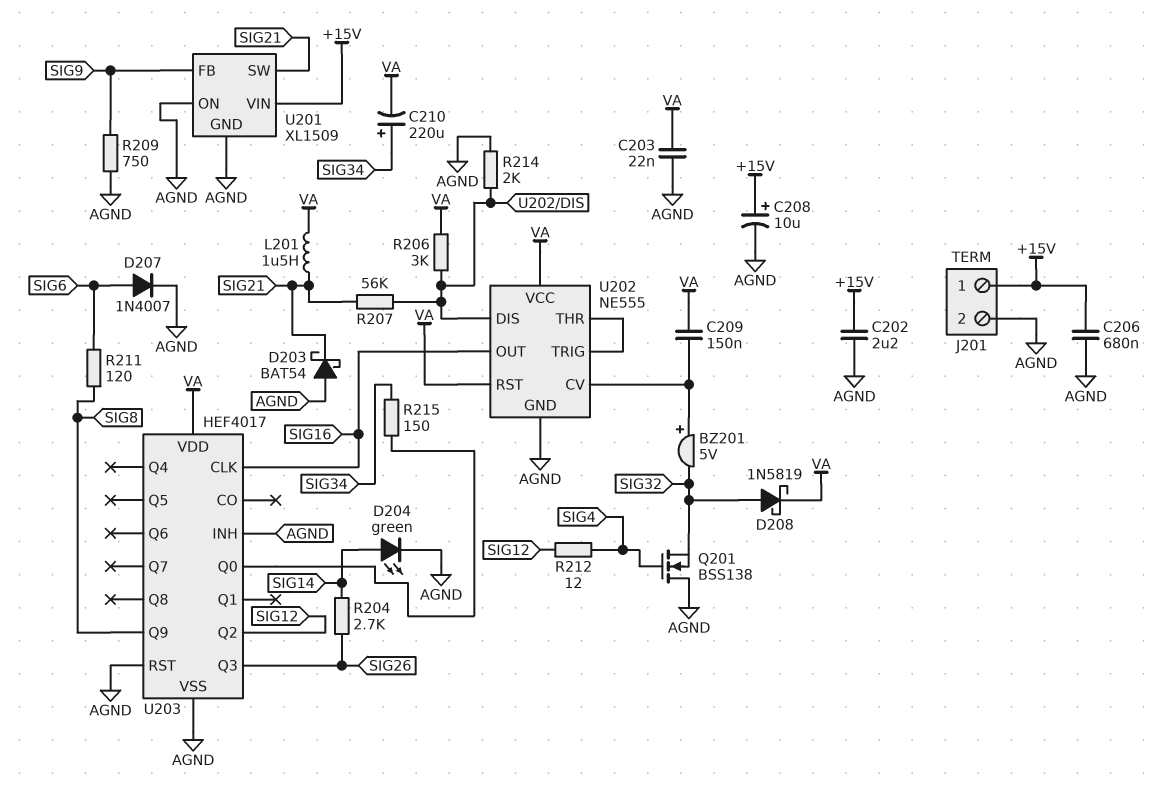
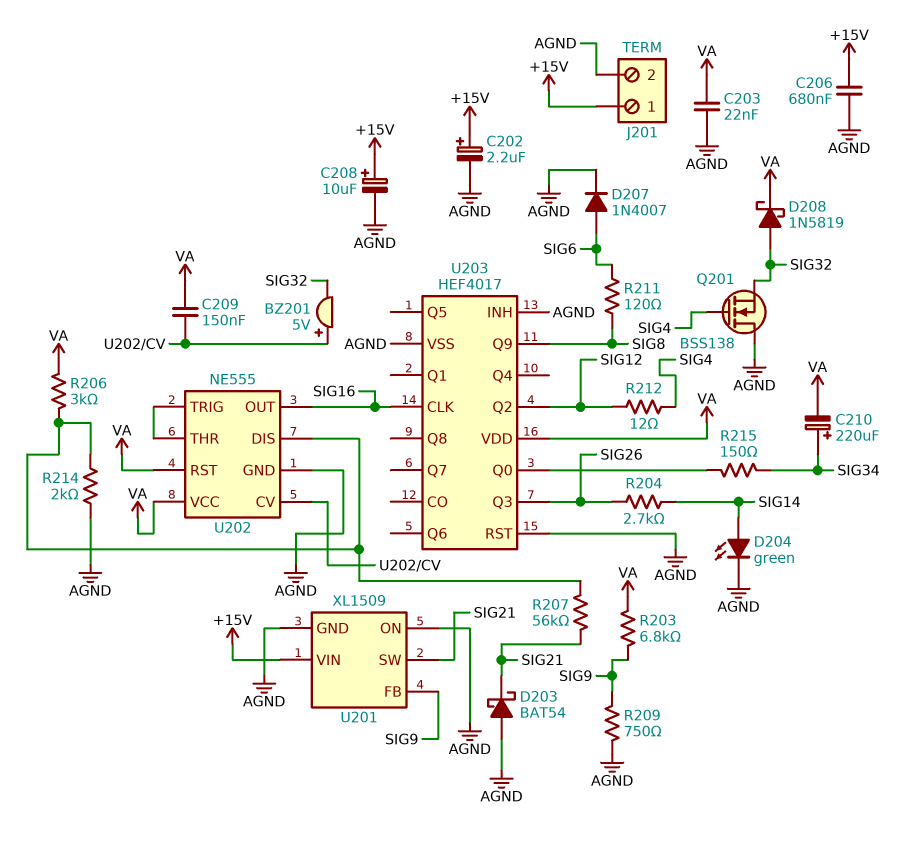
C202: 2.2uF (+15V, AGND) -> 2.2uF (plus +15V, minus AGND)
L201: 1.5uH (SIG21, VA) -> none
R203: none -> 6.8k (SIG9, VA)

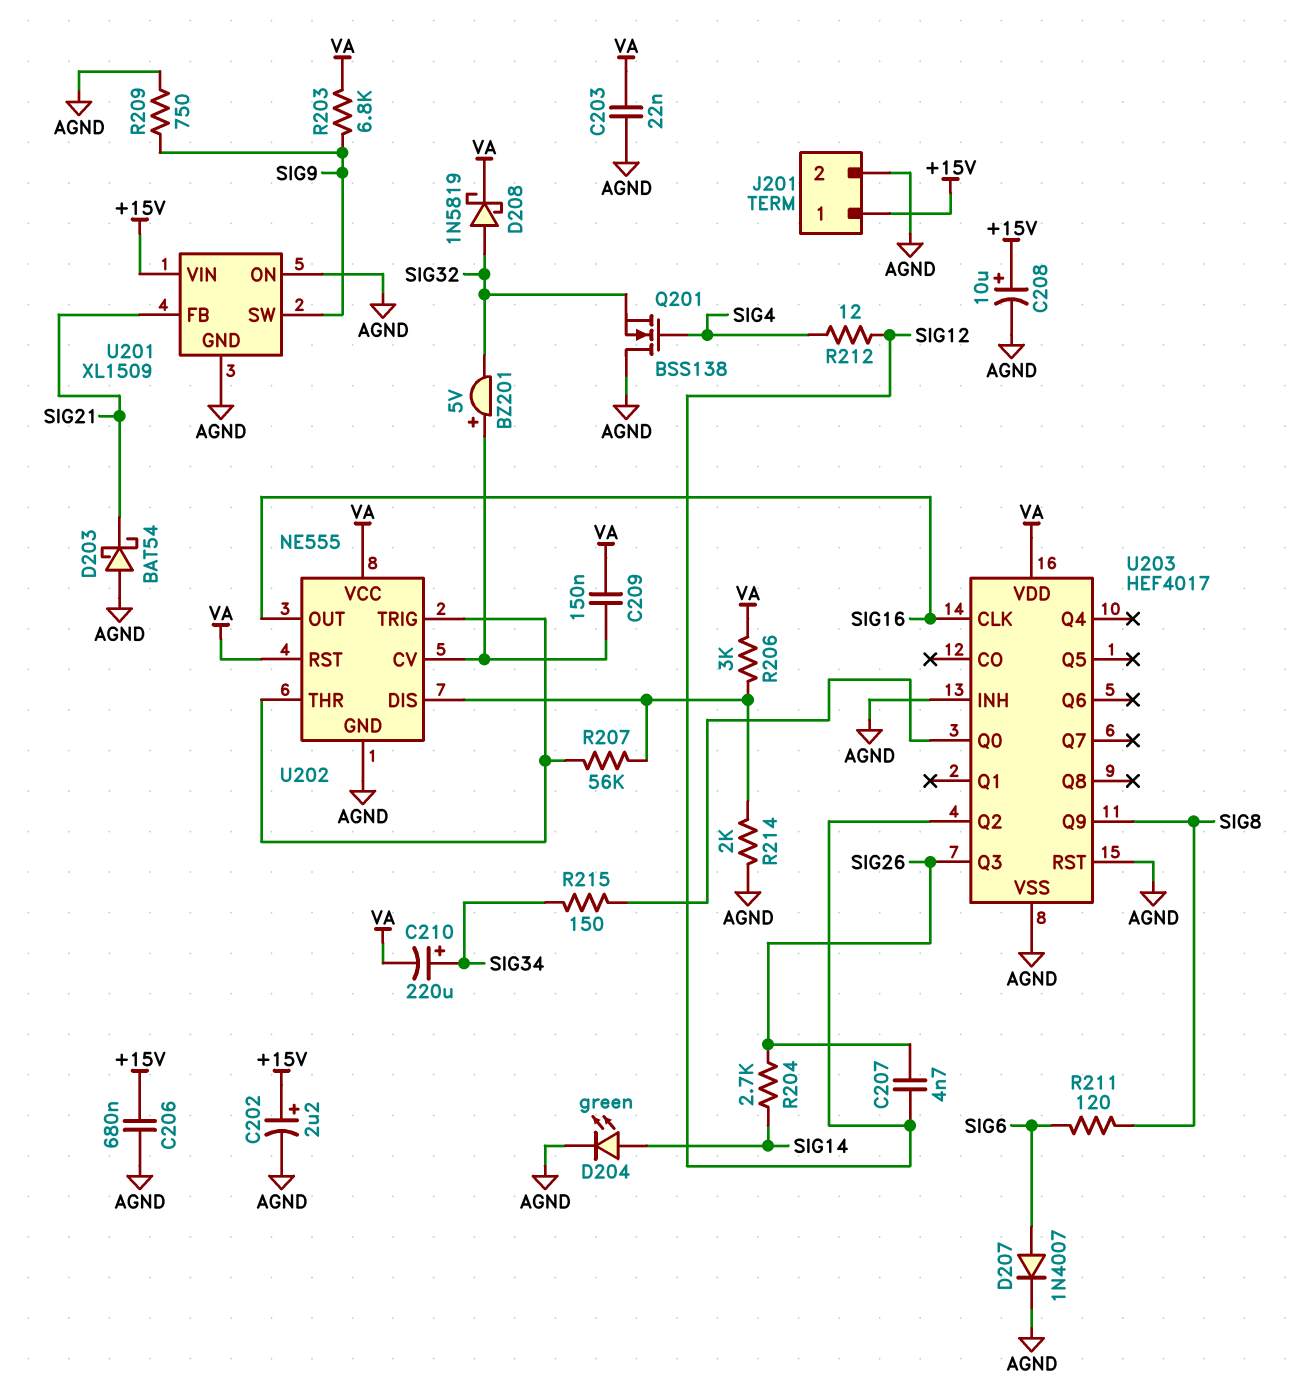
C207: none -> 4.7nF (SIG12, SIG26)
R207: 56k (SIG21, U202/DIS) -> 56k (U202/DIS, U202/THR)
U201 pin FB: SIG9 -> SIG21
U201 pin SW: SIG21 -> SIG9

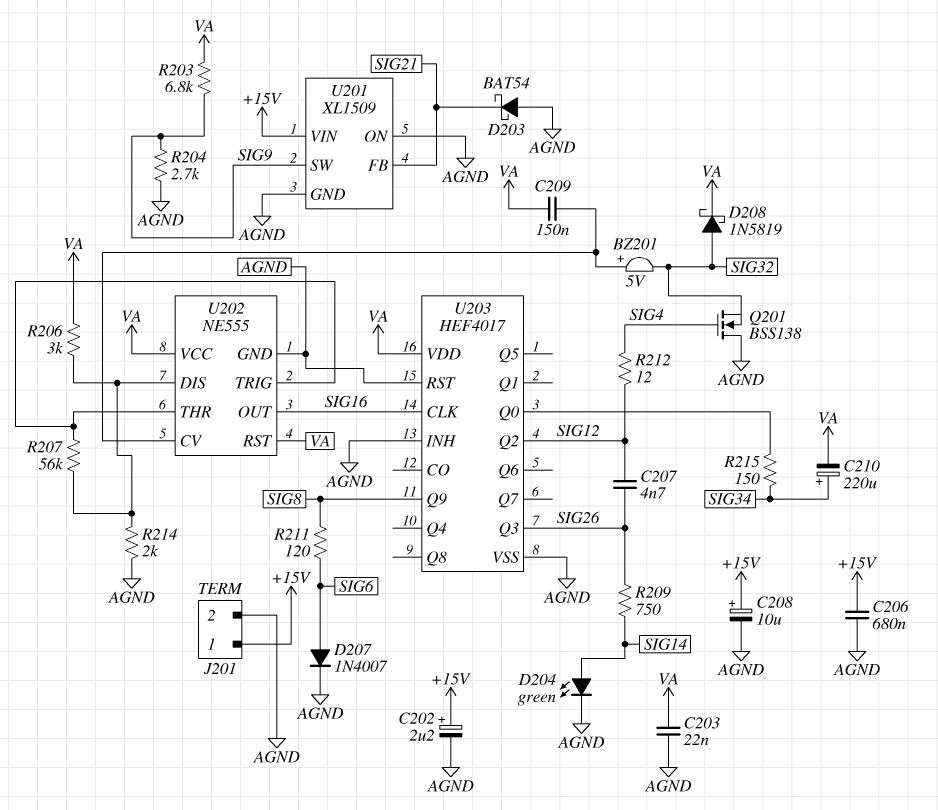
R204: 2.7k (SIG14, SIG26) -> 2.7k (AGND, SIG9)
R209: 750 (AGND, SIG9) -> 750 (SIG14, SIG26)

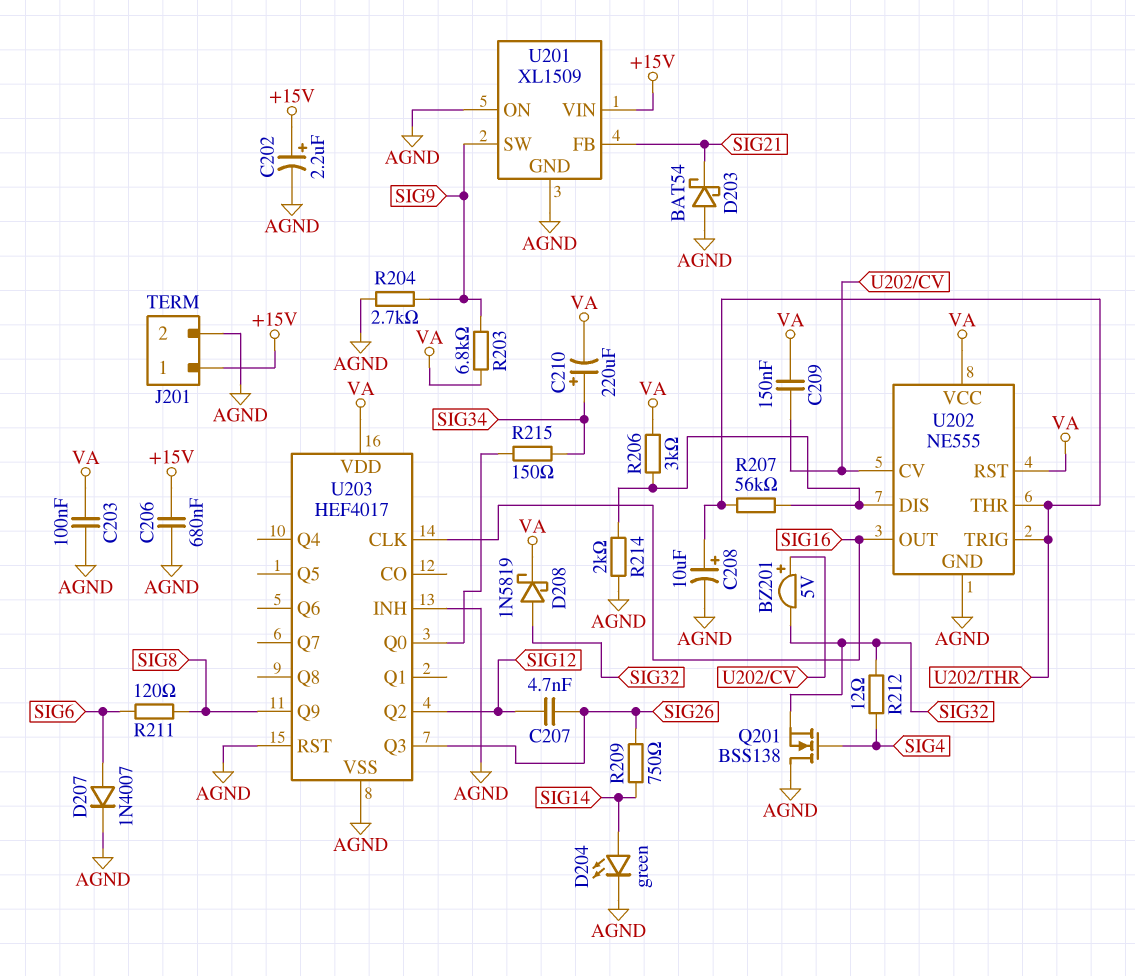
C203: 22nF (AGND, VA) -> 100nF (AGND, VA)
C208: 10uF (plus +15V, minus AGND) -> 10uF (plus U202/THR, minus AGND)
R212: 12 (SIG4, SIG12) -> 12 (SIG4, SIG32)

